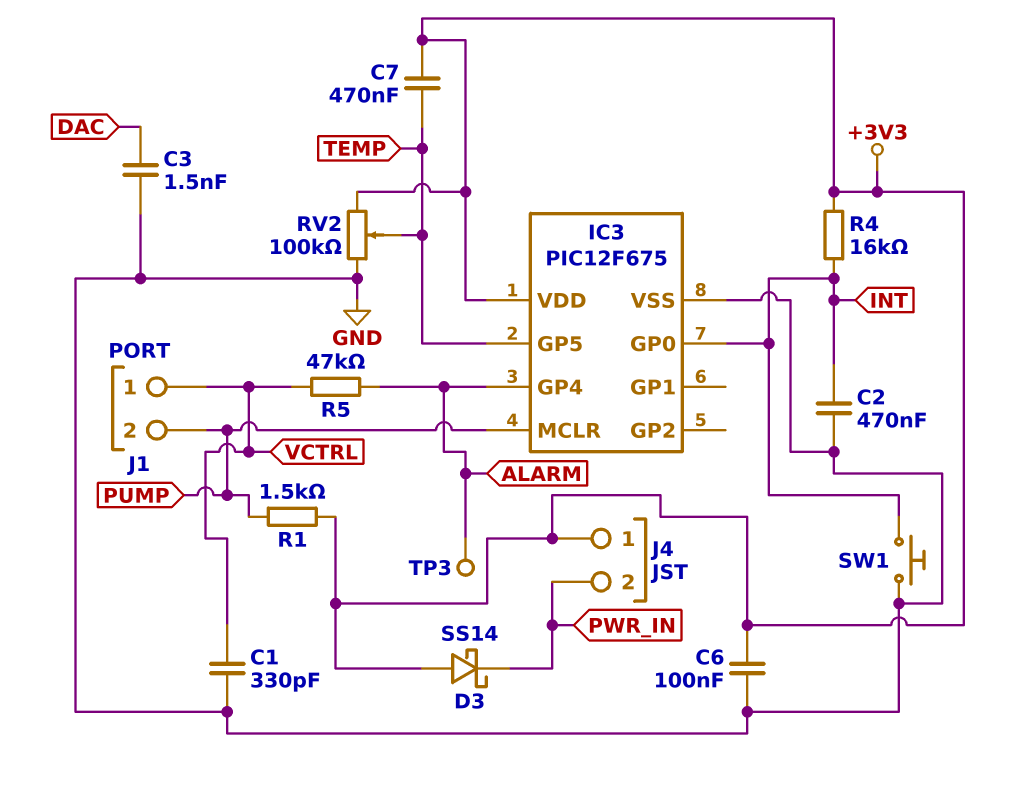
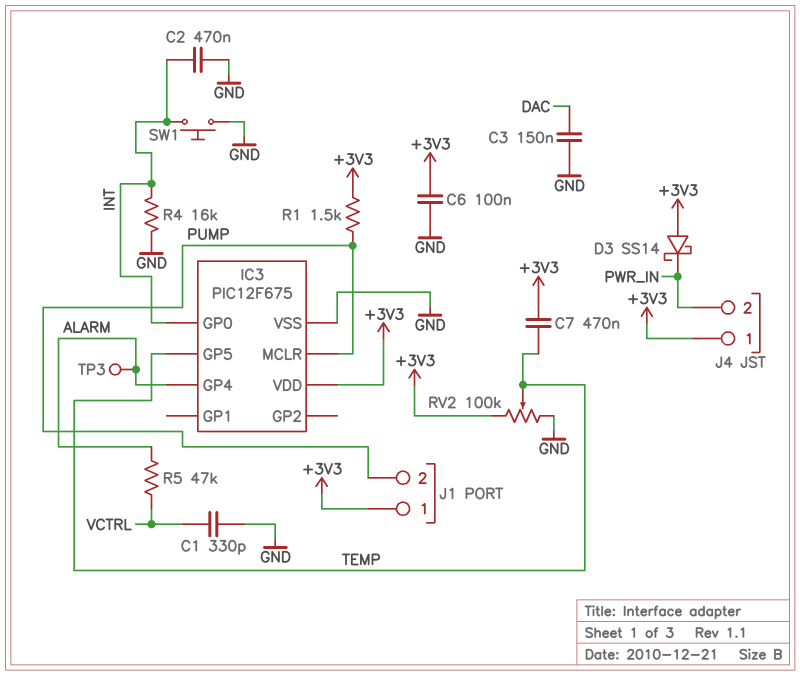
C3: 1.5nF (DAC, GND) -> 150nF (DAC, GND)
J1 pin 1: VCTRL -> +3V3
R4: 16k (+3V3, INT) -> 16k (GND, INT)

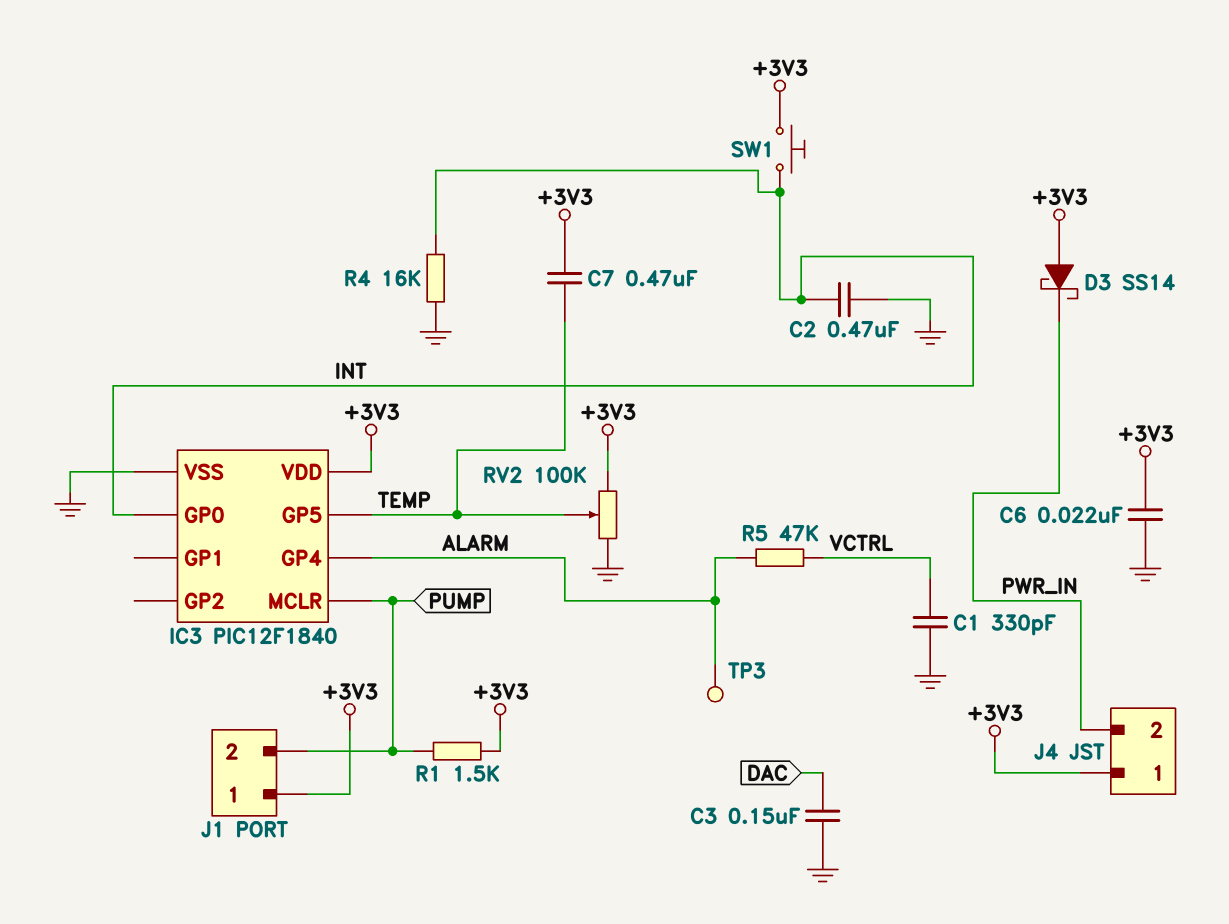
C6: 100nF (+3V3, GND) -> 22nF (+3V3, GND)
IC3: PIC12F675 -> PIC12F1840
SW1: button (GND, INT) -> button (+3V3, INT)

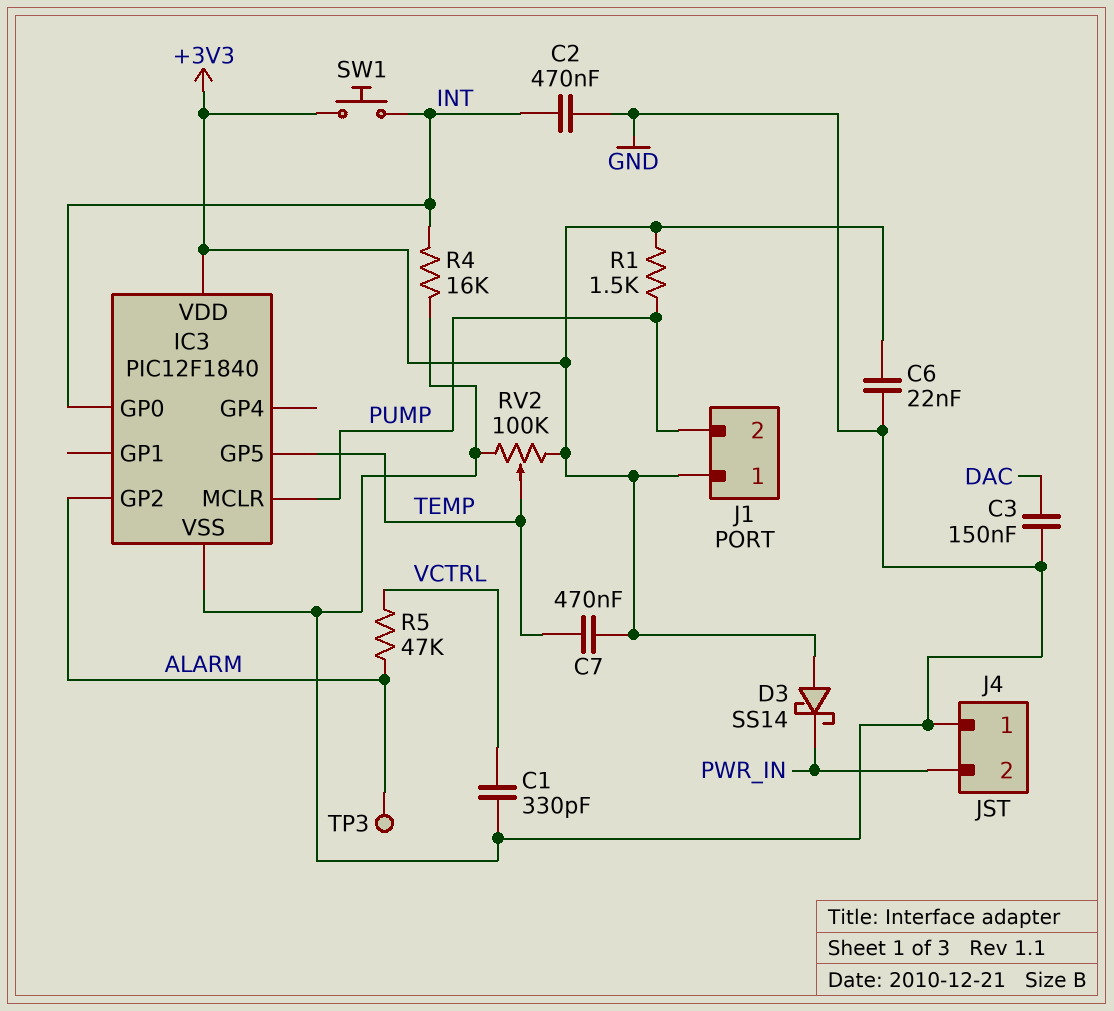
IC3 pin GP2: none -> ALARM
IC3 pin GP4: ALARM -> none
J4 pin 1: +3V3 -> GND

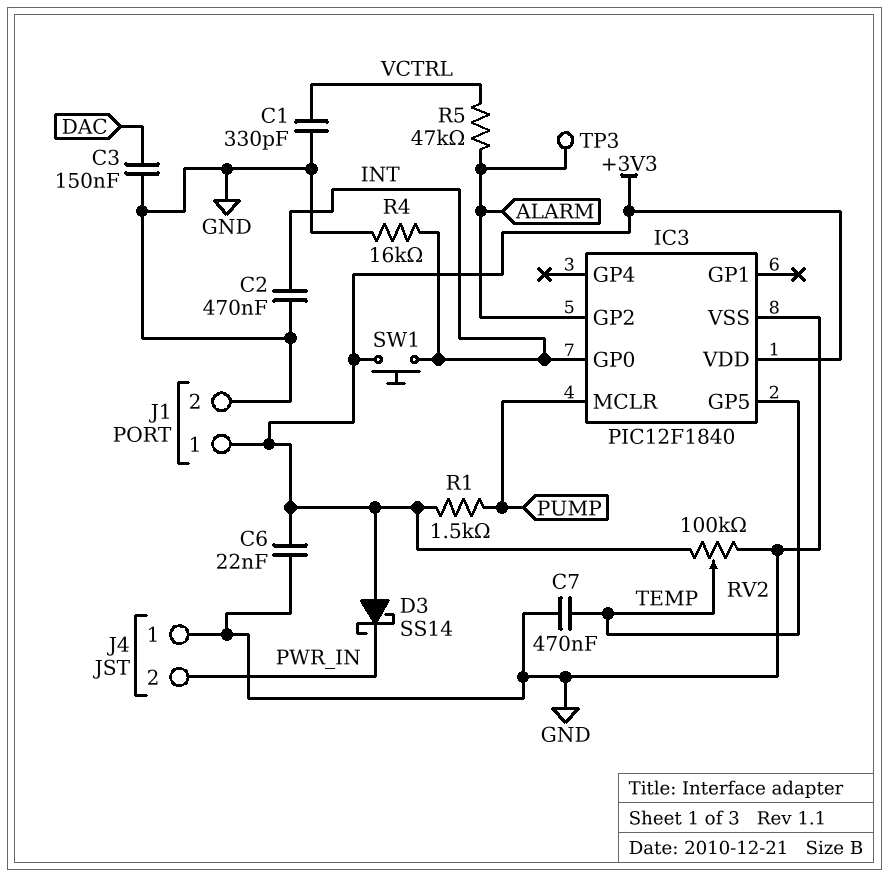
C7: 470nF (+3V3, TEMP) -> 470nF (GND, TEMP)
J1 pin 2: PUMP -> GND

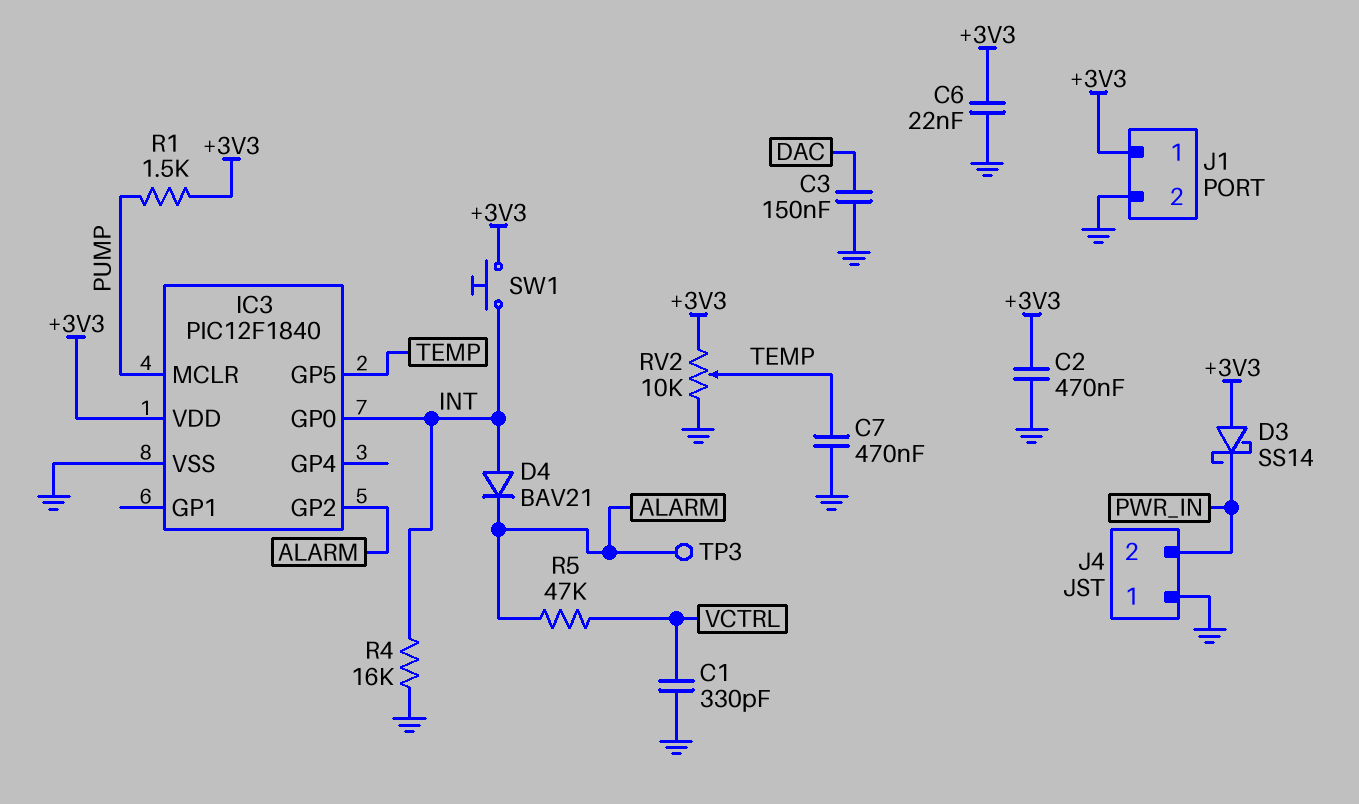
C2: 470nF (GND, INT) -> 470nF (+3V3, GND)
D4: none -> diode BAV21 (A INT, K ALARM)
RV2: 100k (+3V3, GND, wiper TEMP) -> 10k (+3V3, GND, wiper TEMP)

